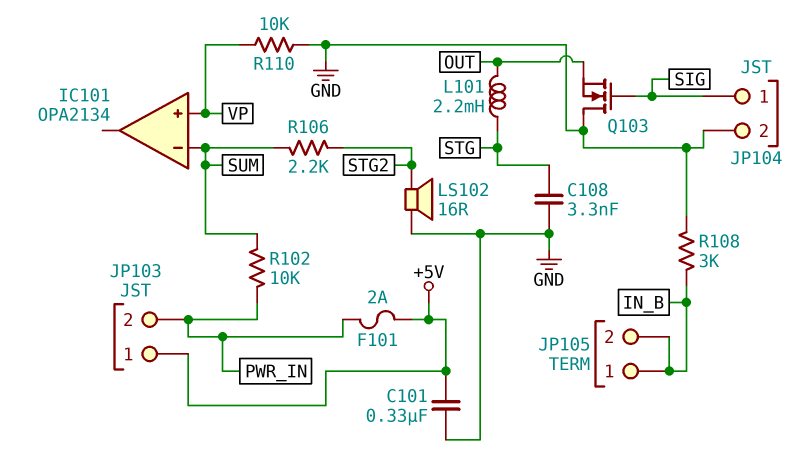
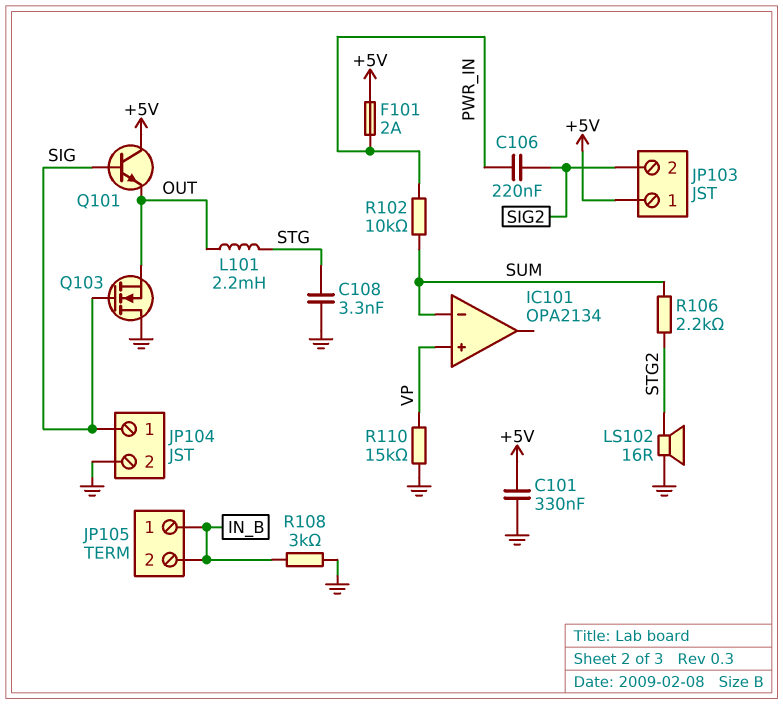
C106: none -> 220nF (PWR_IN, SIG2)
JP103 pin 2: PWR_IN -> SIG2
Q101: none -> NPN (B SIG, C +5V, E OUT)
R110: 10k (GND, VP) -> 15k (GND, VP)

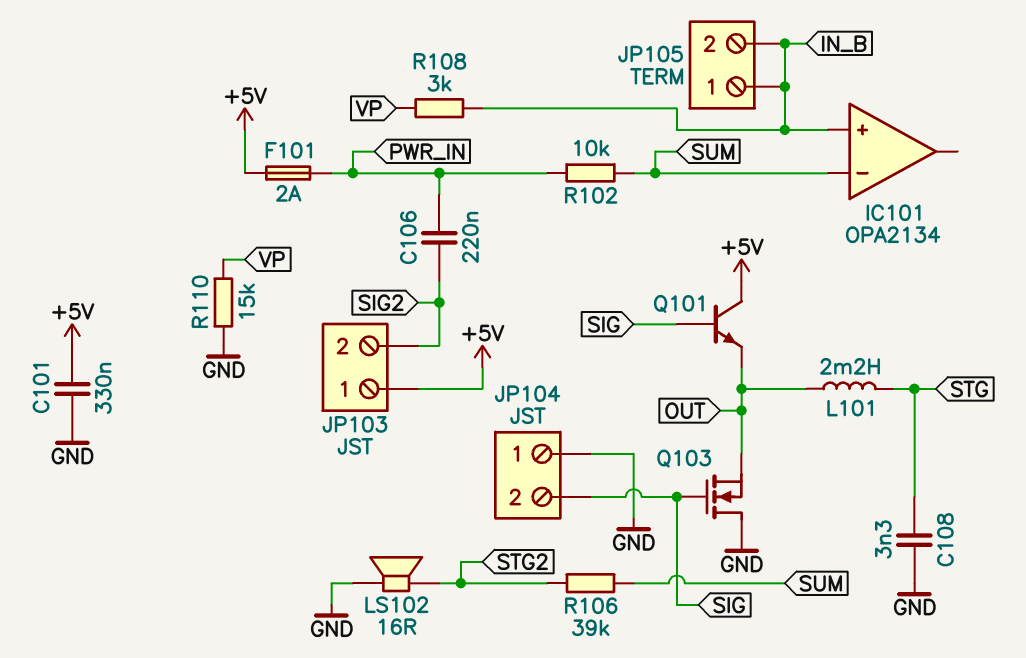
IC101 pin in+: VP -> IN_B
JP104 pin 1: SIG -> GND
JP104 pin 2: GND -> SIG
R106: 2.2k (STG2, SUM) -> 39k (STG2, SUM)
R108: 3k (GND, IN_B) -> 3k (IN_B, VP)

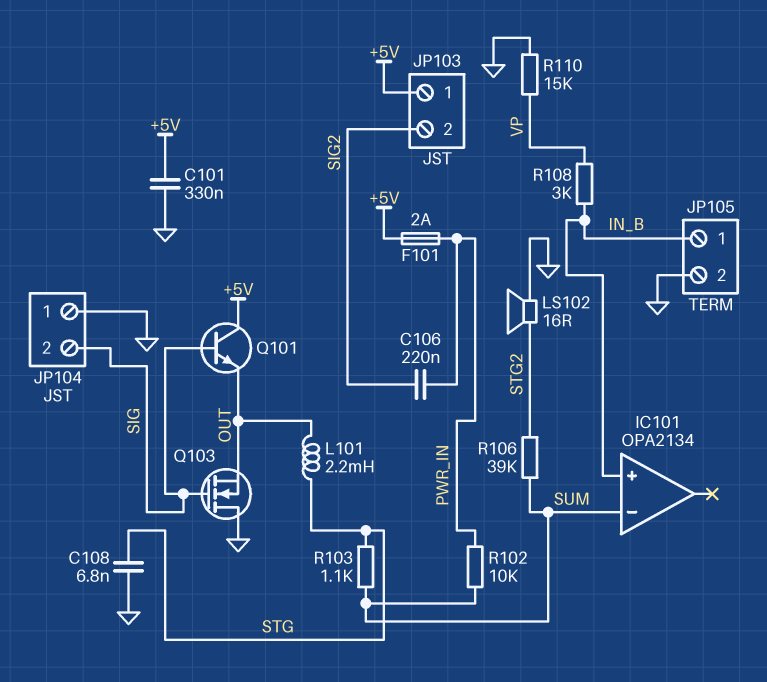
C108: 3.3nF (GND, STG) -> 6.8nF (GND, STG)
JP105 pin 2: IN_B -> GND
R103: none -> 1.1k (STG, SUM)

